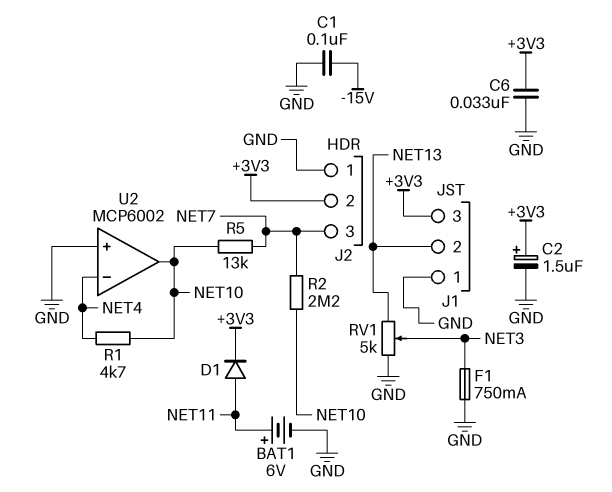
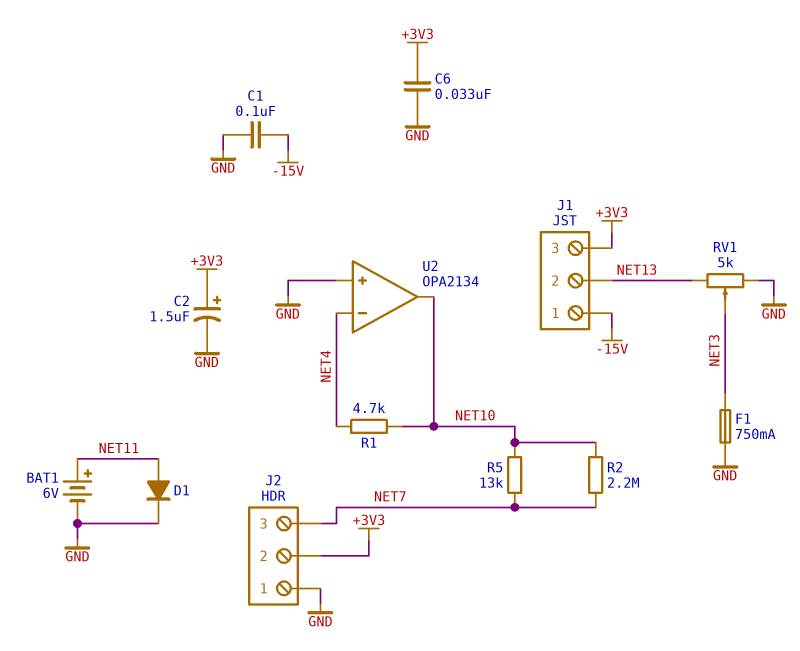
D1: diode (A NET11, K +3V3) -> diode (A NET11, K GND)
J1 pin 1: GND -> -15V
U2: MCP6002 -> OPA2134

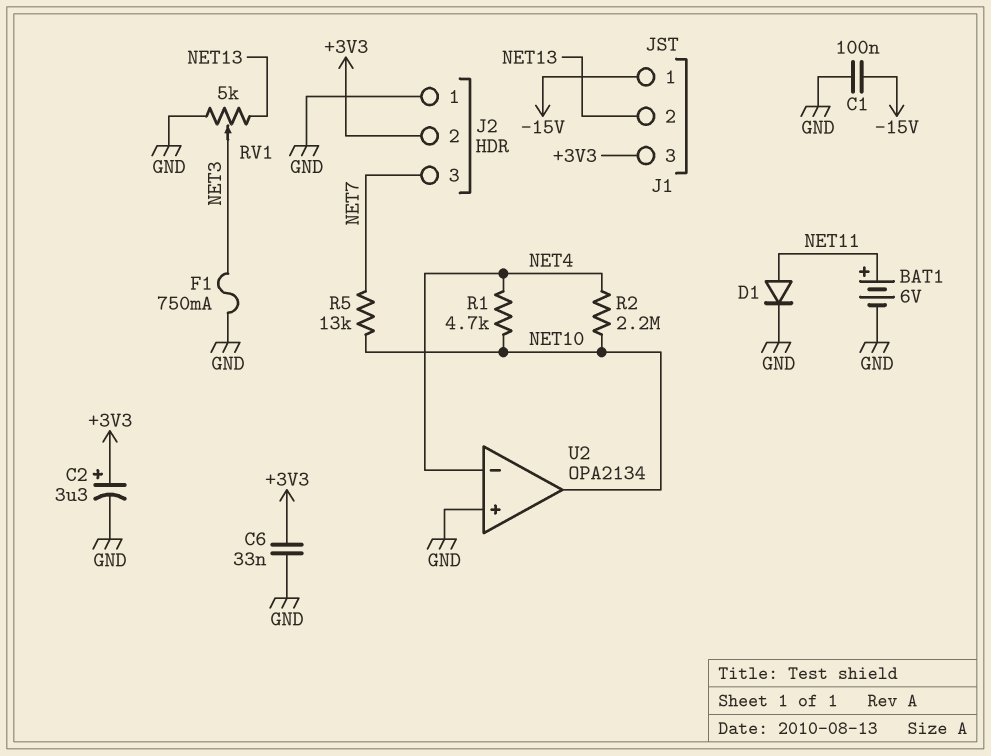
C2: 1.5uF (plus +3V3, minus GND) -> 3.3uF (plus +3V3, minus GND)
R2: 2.2M (NET7, NET10) -> 2.2M (NET4, NET10)

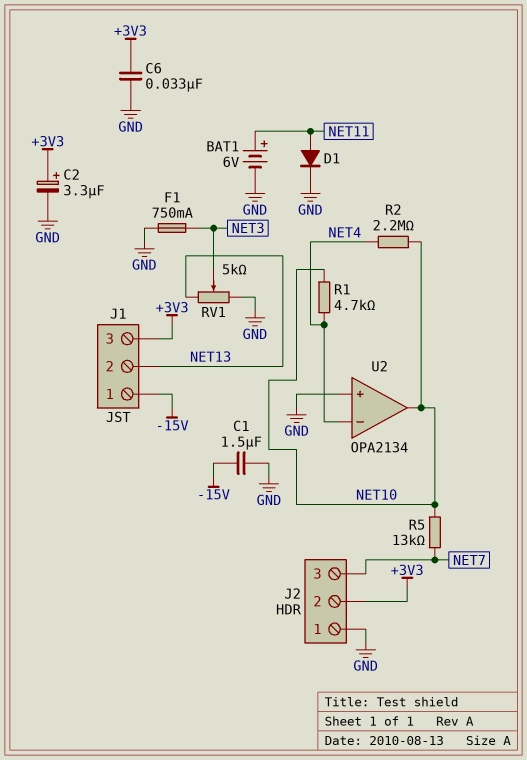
C1: 100nF (-15V, GND) -> 1.5uF (-15V, GND)

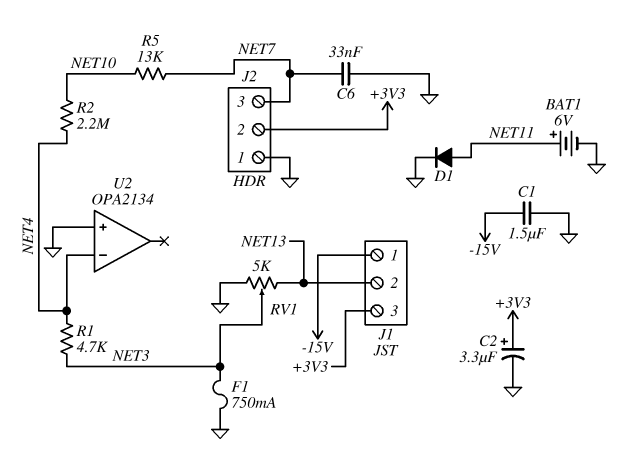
C6: 33nF (+3V3, GND) -> 33nF (GND, NET7)
R1: 4.7k (NET4, NET10) -> 4.7k (NET3, NET4)
U2 pin out: NET10 -> none

